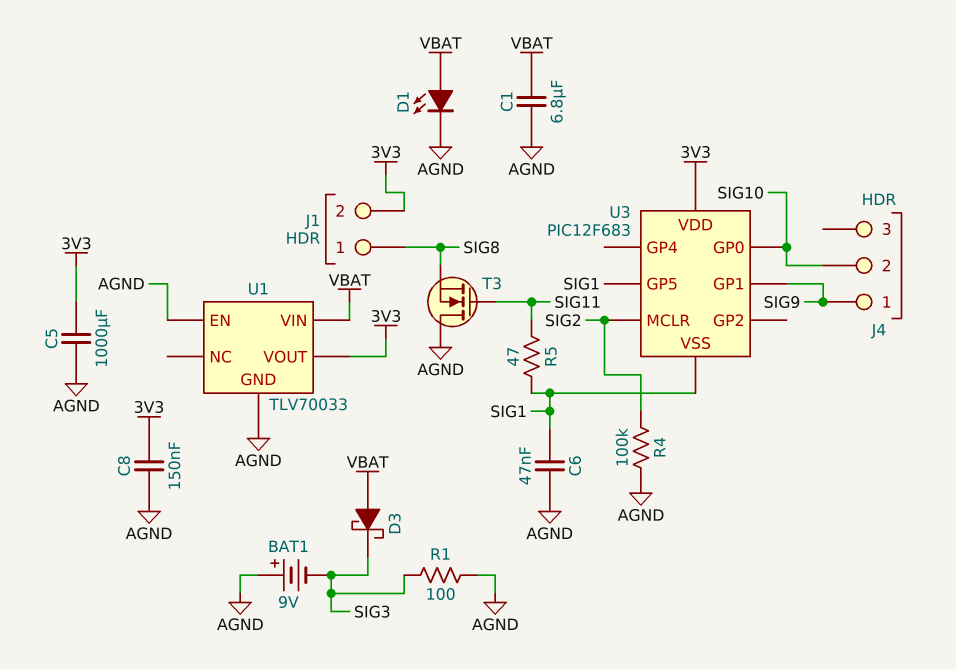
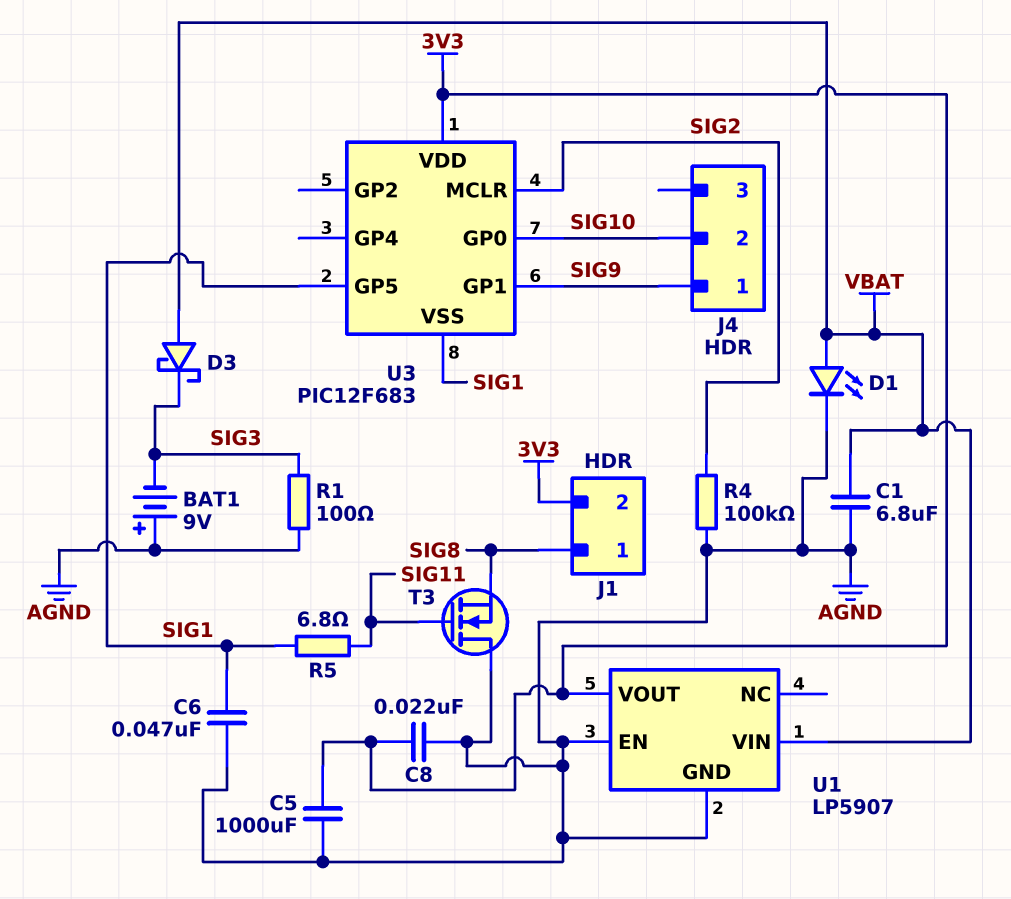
C8: 150nF (3V3, AGND) -> 22nF (3V3, AGND)
R5: 47 (SIG1, SIG11) -> 6.8 (SIG1, SIG11)
U1: TLV70033 -> LP5907

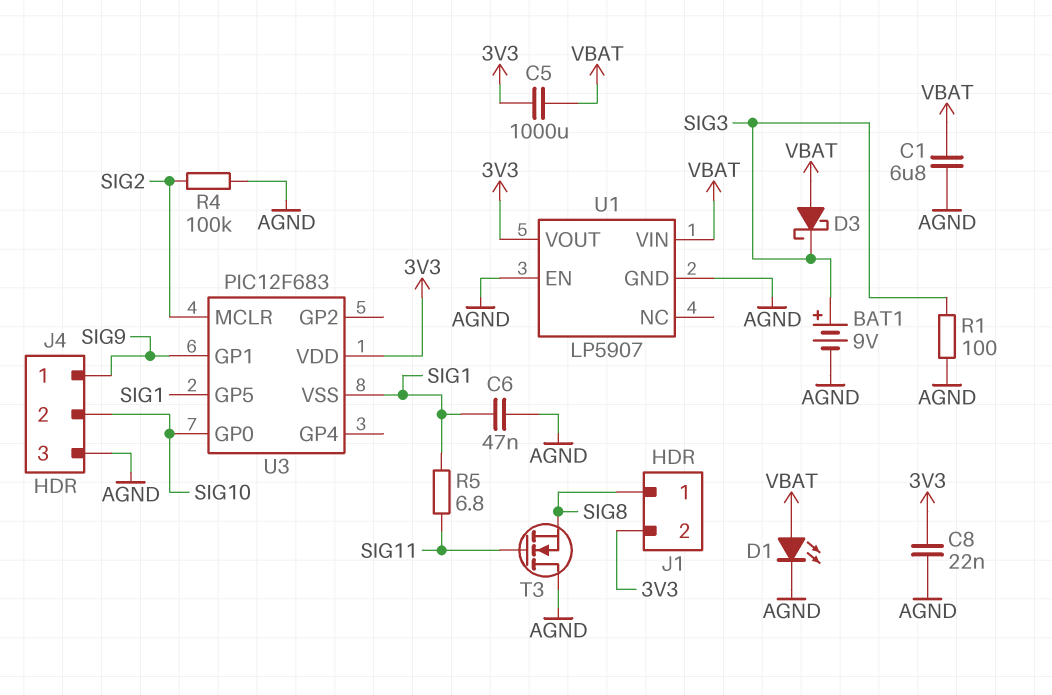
BAT1: 9V (plus AGND, minus SIG3) -> 9V (plus SIG3, minus AGND)
C5: 1000uF (3V3, AGND) -> 1000uF (3V3, VBAT)
J4 pin 3: none -> AGND

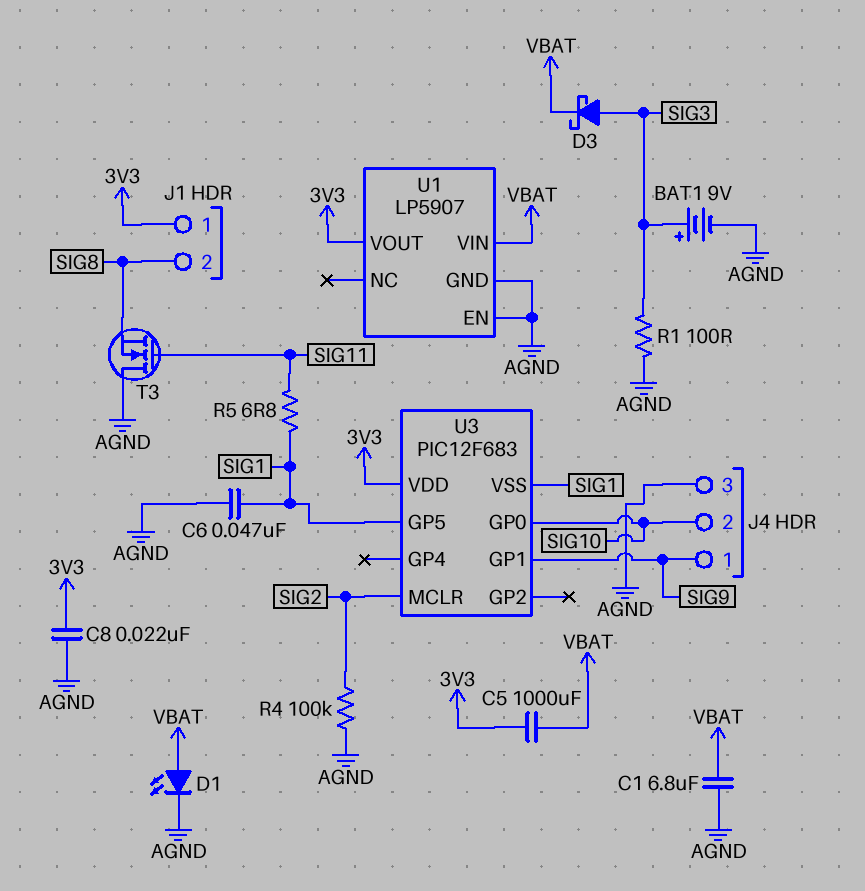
D3: schottky (A VBAT, K SIG3) -> schottky (A SIG3, K VBAT)
J1 pin 1: SIG8 -> 3V3
J1 pin 2: 3V3 -> SIG8

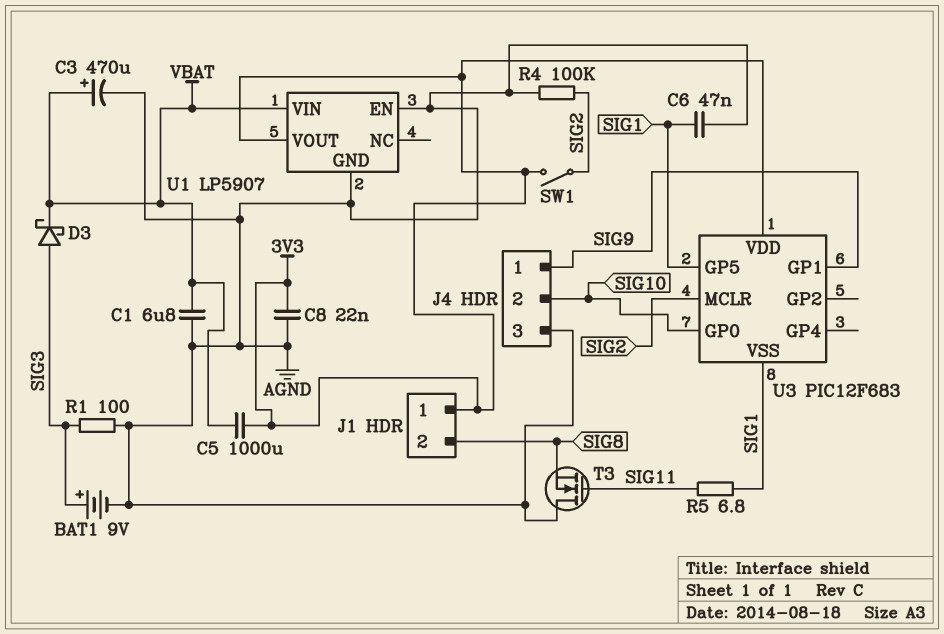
C3: none -> 470uF (plus VBAT, minus AGND)
D1: LED (A VBAT, K AGND) -> none
SW1: none -> switch (3V3, SIG2)

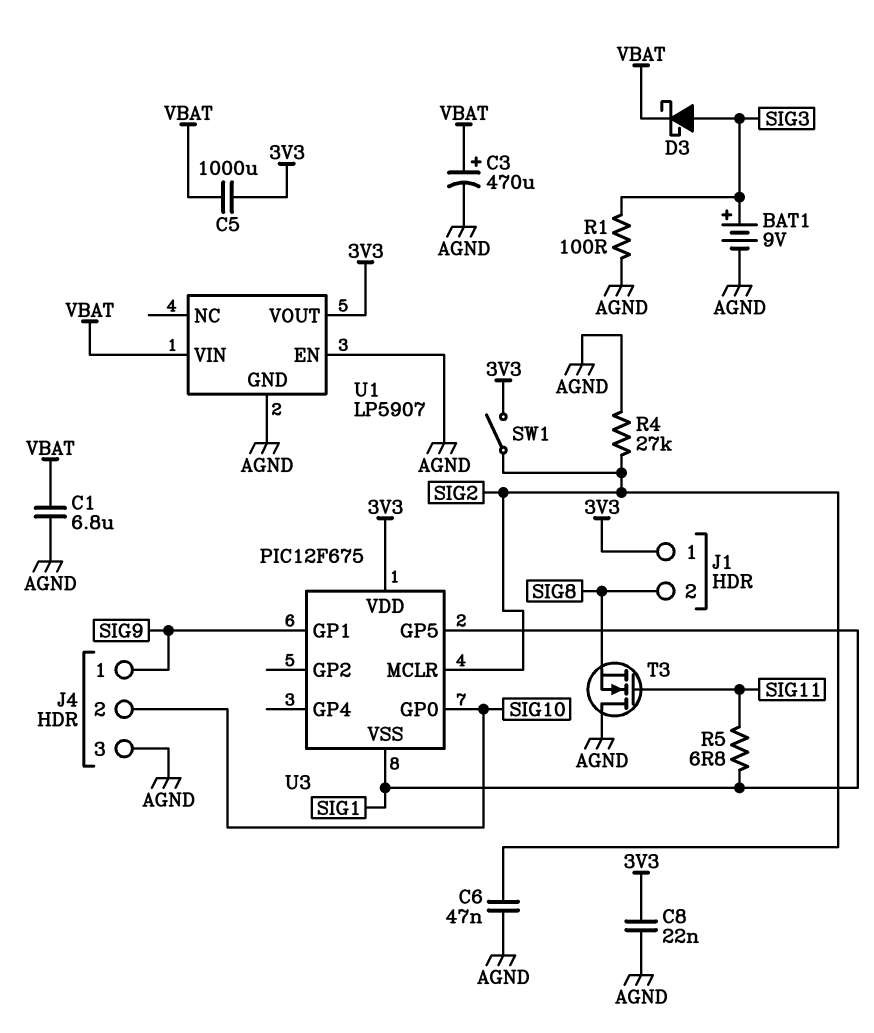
C6: 47nF (AGND, SIG1) -> 47nF (AGND, SIG2)
R4: 100k (AGND, SIG2) -> 27k (AGND, SIG2)
U3: PIC12F683 -> PIC12F675

